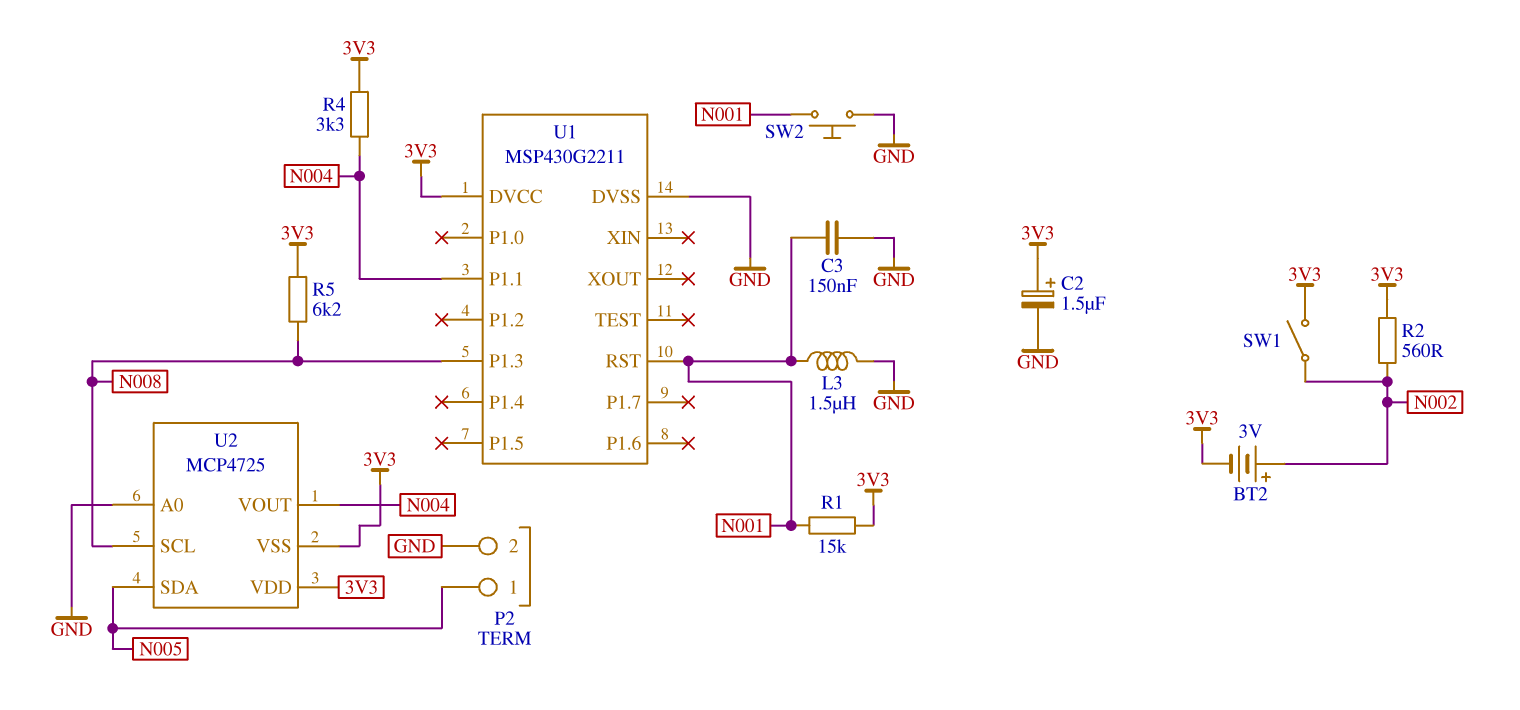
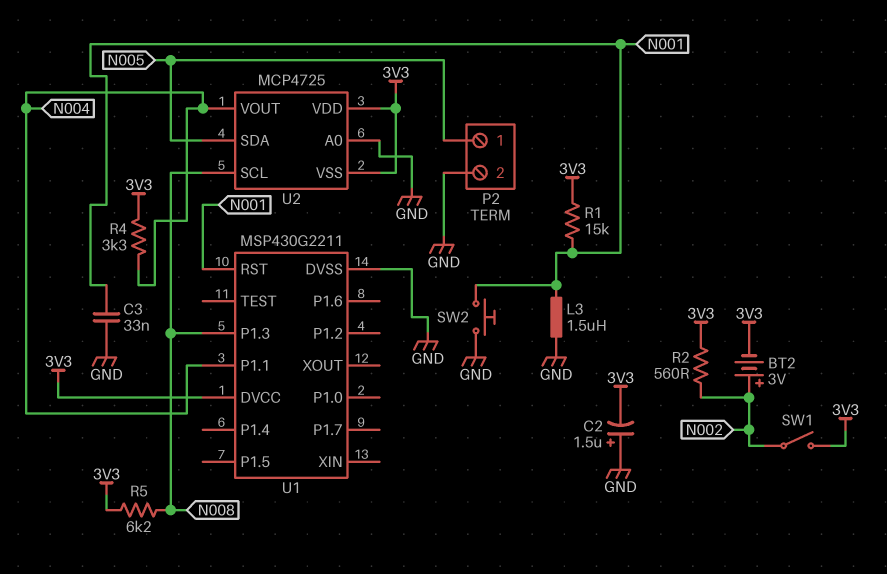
C2: 1.5uF (plus 3V3, minus GND) -> 1.5uF (plus GND, minus 3V3)
C3: 150nF (GND, N001) -> 33nF (GND, N001)

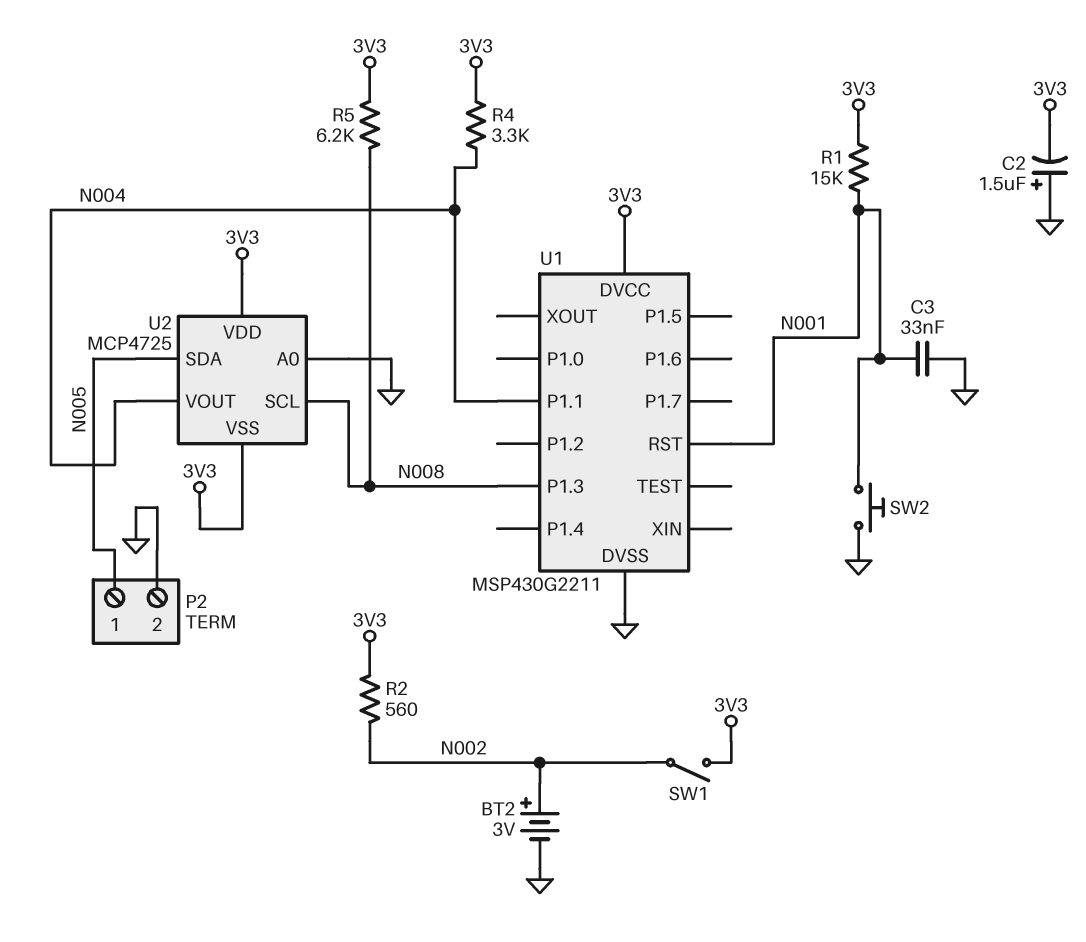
BT2: 3V (plus N002, minus 3V3) -> 3V (plus N002, minus GND)
L3: 1.5uH (GND, N001) -> none

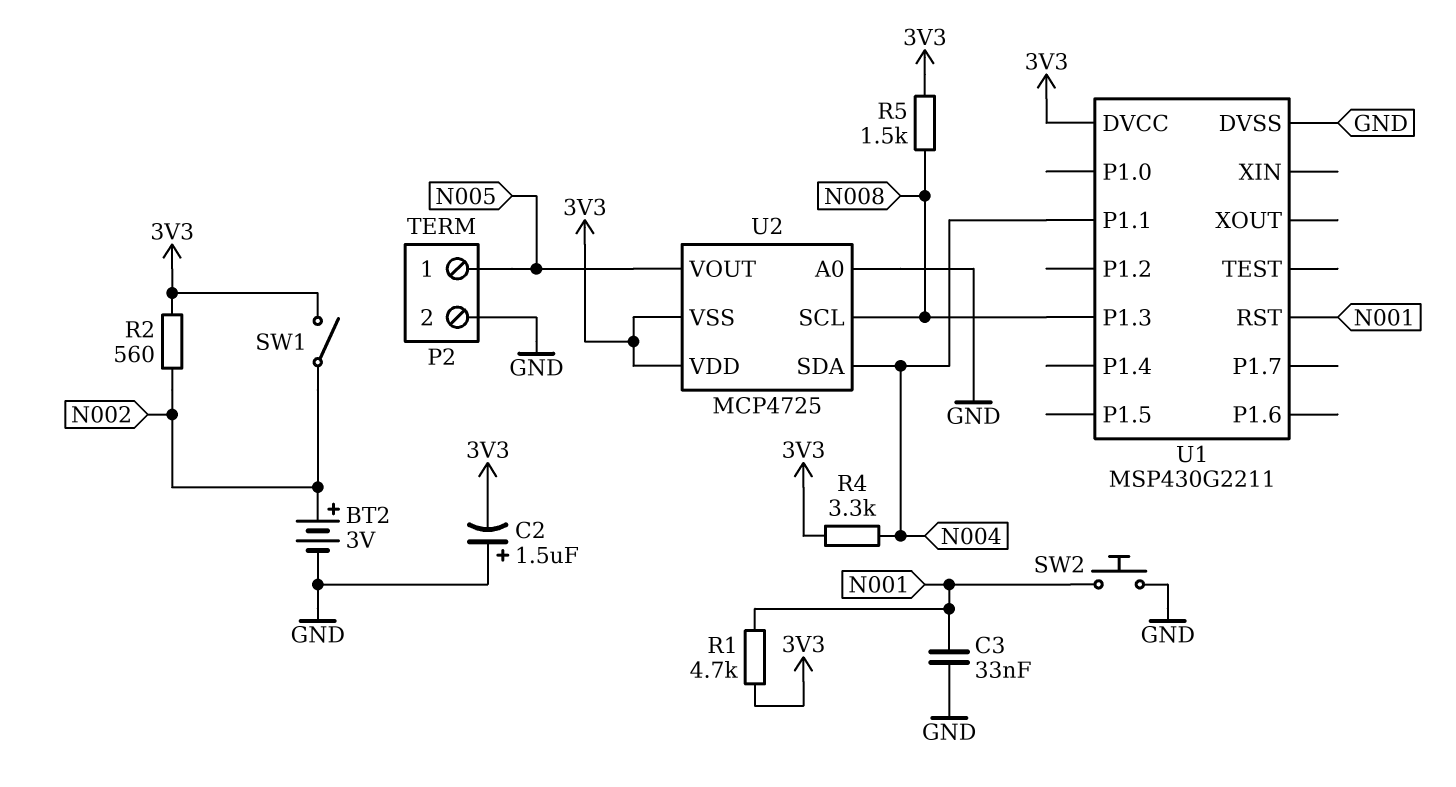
R1: 15k (3V3, N001) -> 4.7k (3V3, N001)
R5: 6.2k (3V3, N008) -> 1.5k (3V3, N008)
U2 pin SDA: N005 -> N004
U2 pin VOUT: N004 -> N005

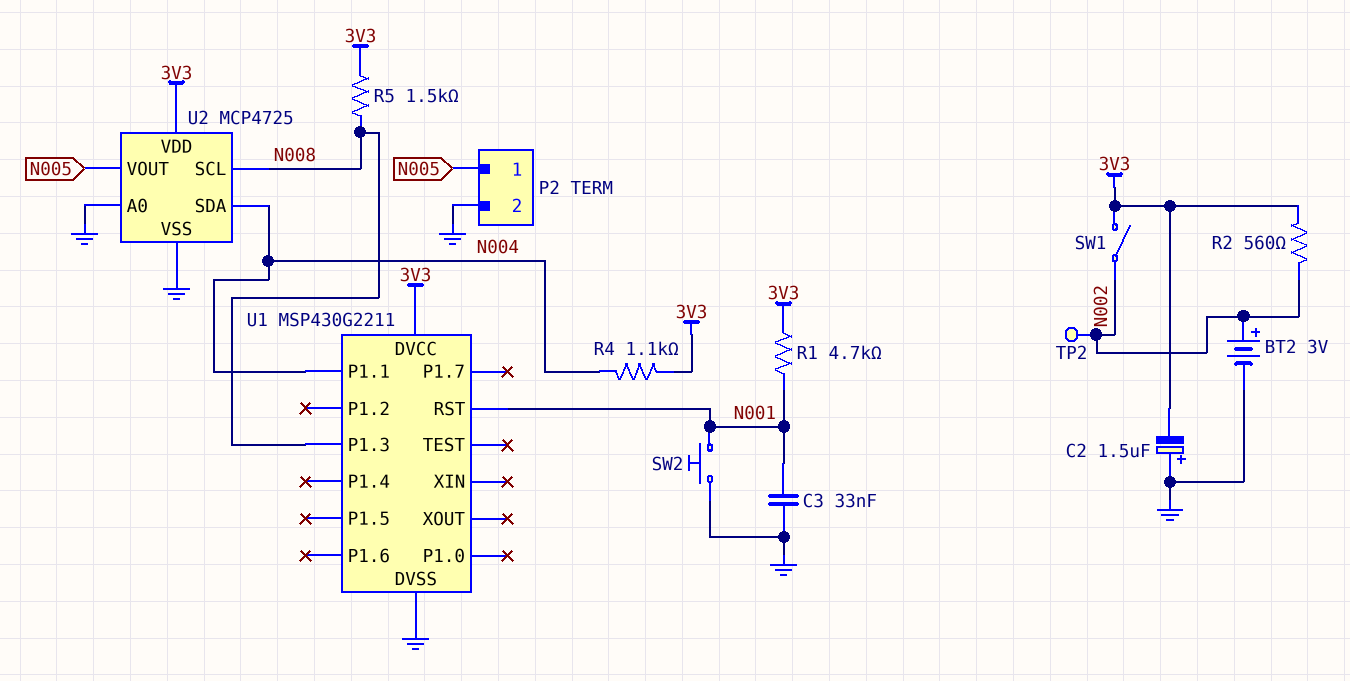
R4: 3.3k (3V3, N004) -> 1.1k (3V3, N004)
TP2: none -> test point (N002)
U2 pin VSS: 3V3 -> GND

